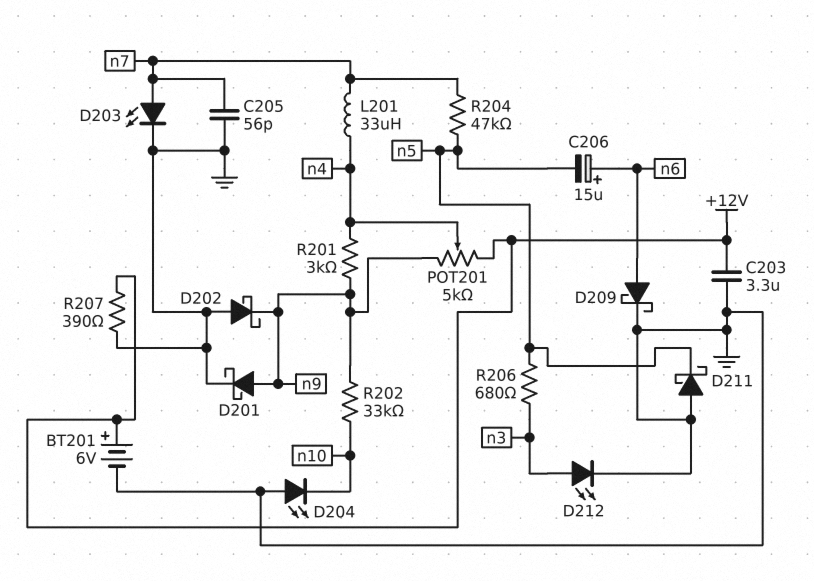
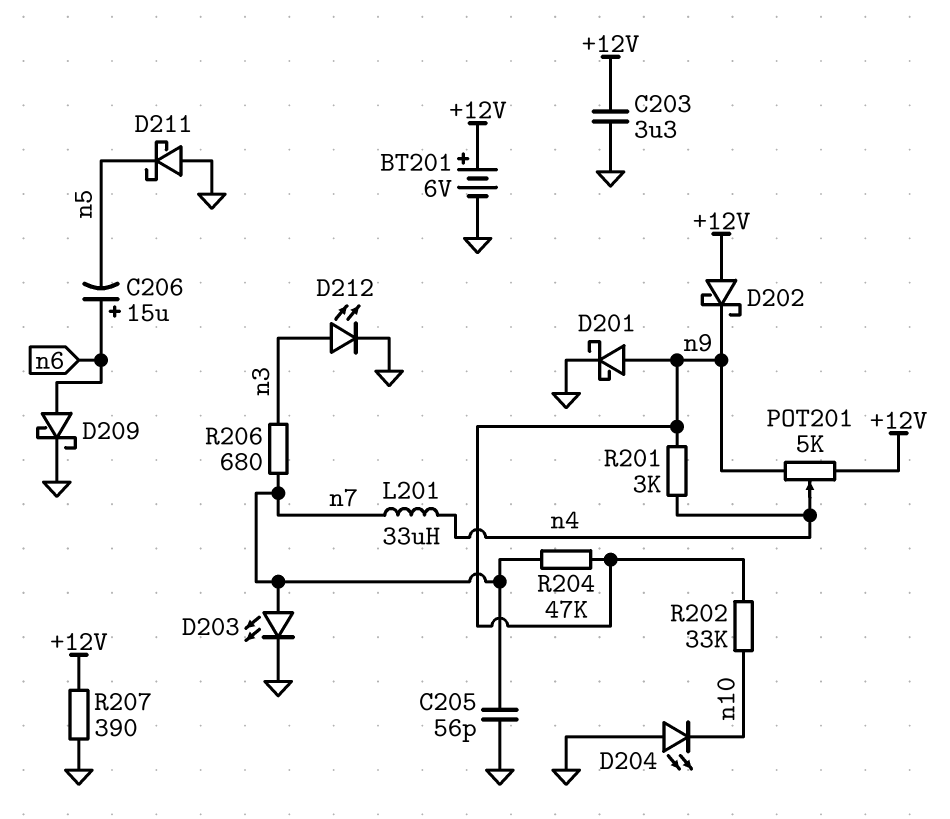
D202: schottky (A GND, K n9) -> schottky (A +12V, K n9)
R204: 47k (n5, n7) -> 47k (n7, n9)
R206: 680 (n3, n5) -> 680 (n3, n7)

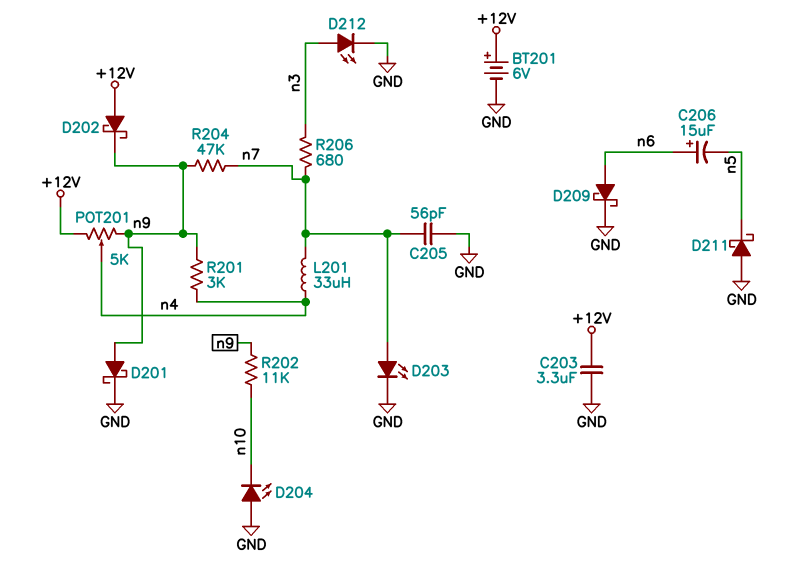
R202: 33k (n9, n10) -> 11k (n9, n10)
R207: 390 (+12V, GND) -> none

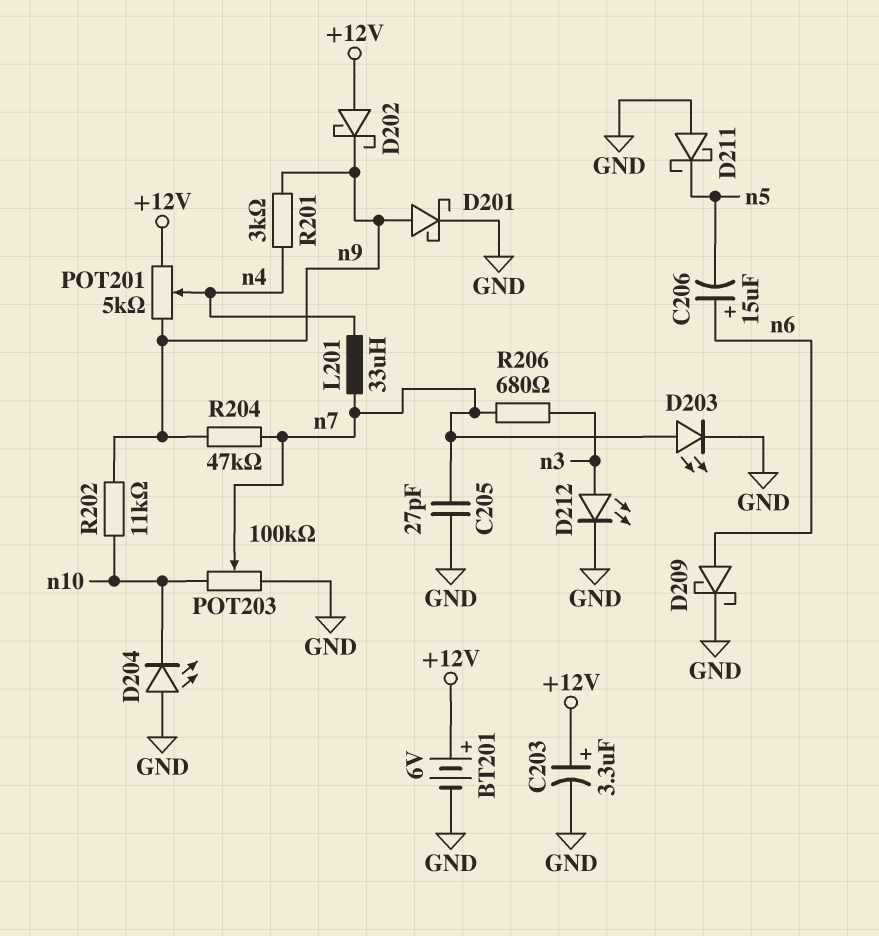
C203: 3.3uF (+12V, GND) -> 3.3uF (plus +12V, minus GND)
C205: 56pF (GND, n7) -> 27pF (GND, n7)
POT203: none -> 100k (GND, n10, wiper n7)

